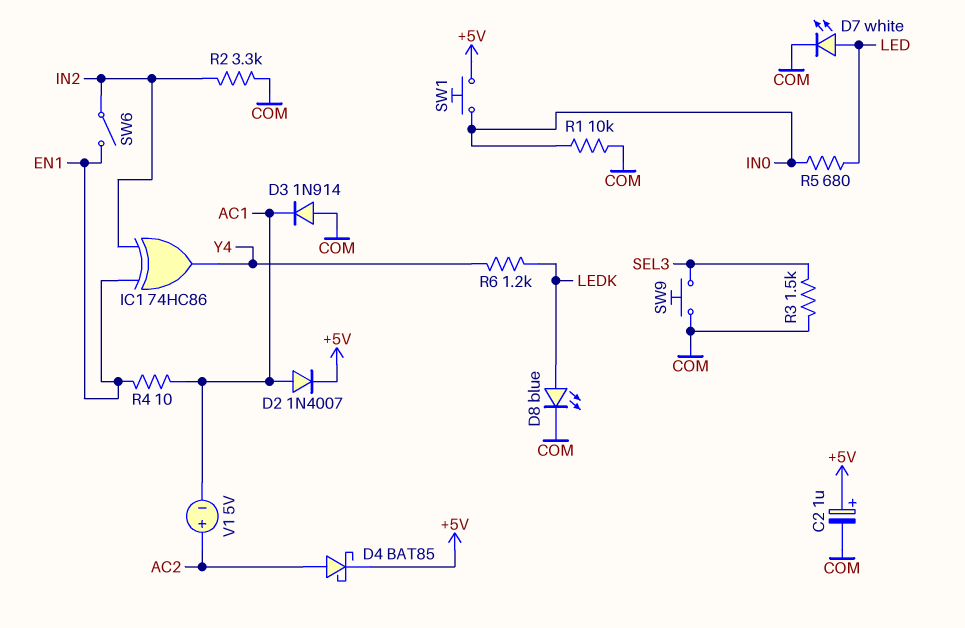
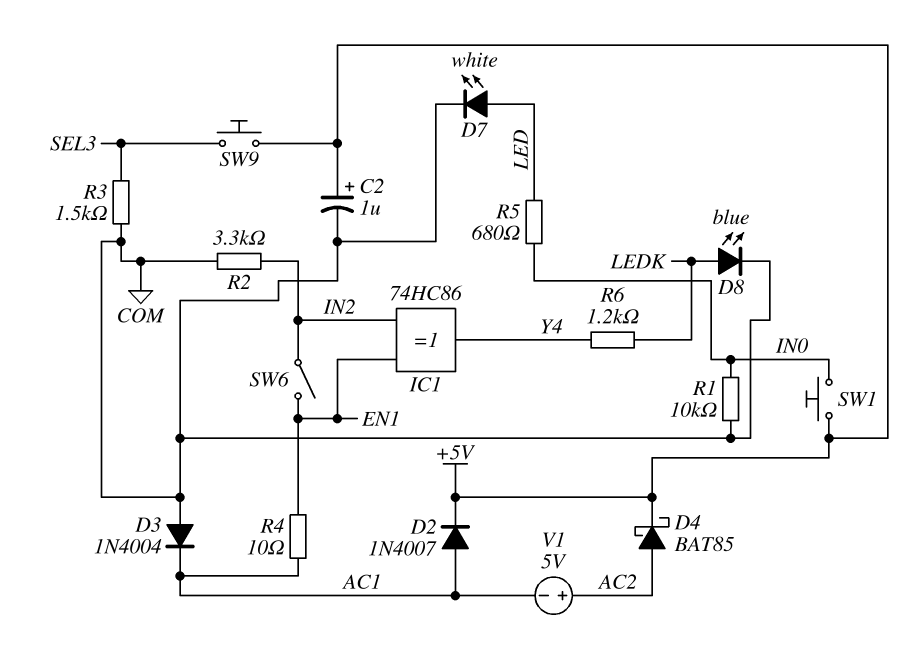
D3: diode 1N914 (A COM, K AC1) -> diode 1N4004 (A COM, K AC1)
SW9: button (COM, SEL3) -> button (+5V, SEL3)

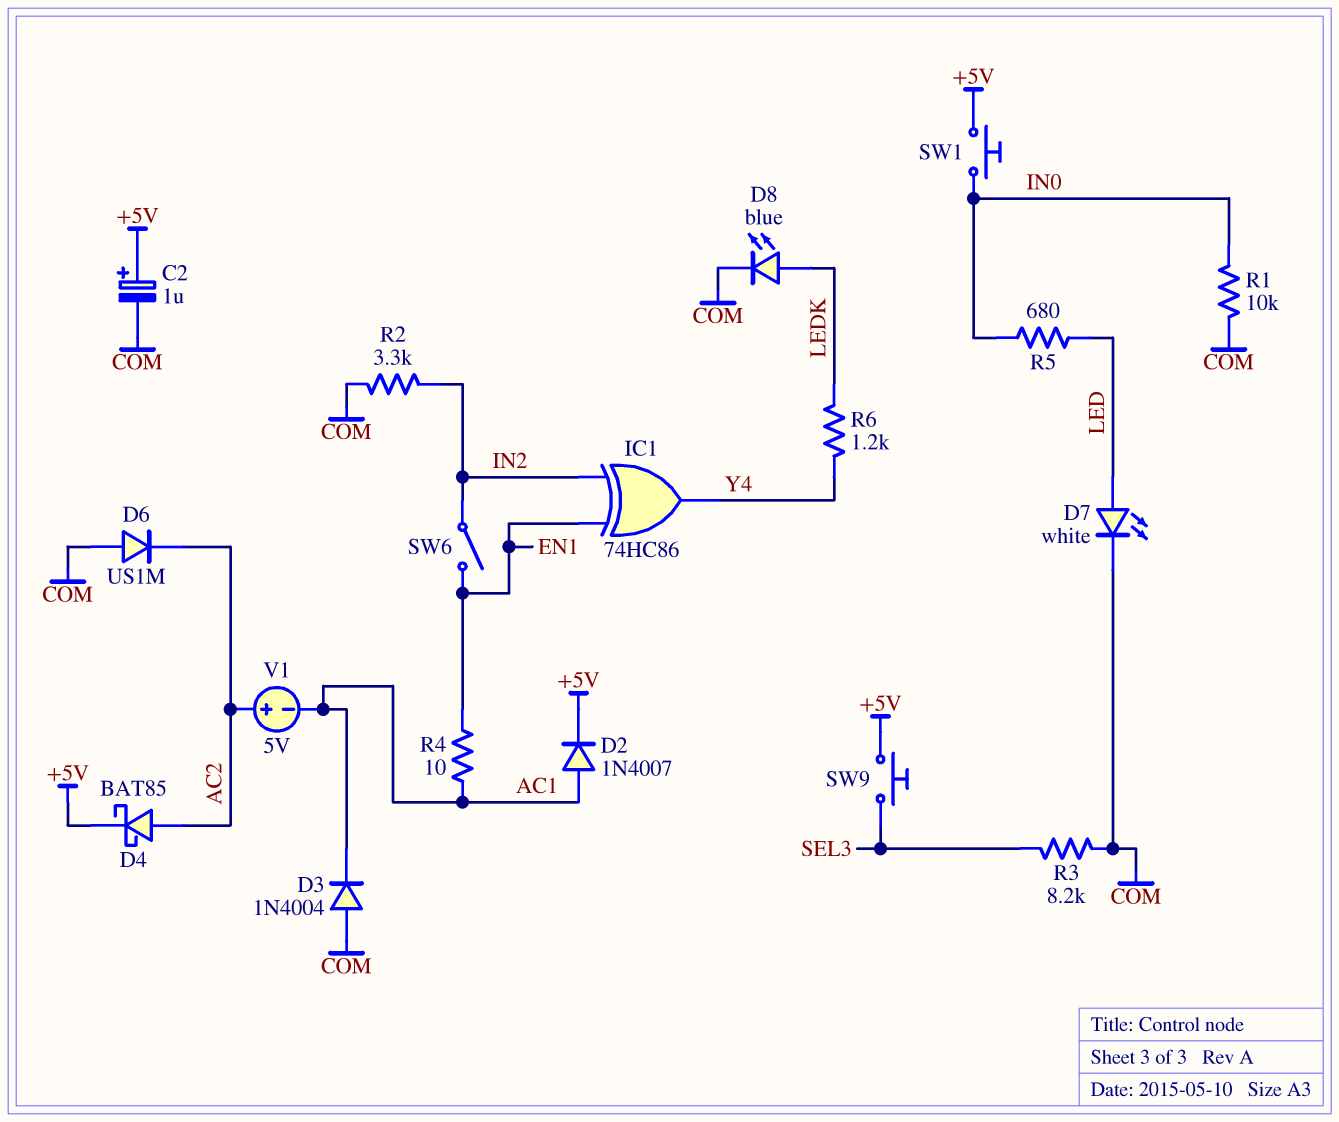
D6: none -> diode US1M (A COM, K AC2)
R3: 1.5k (COM, SEL3) -> 8.2k (COM, SEL3)

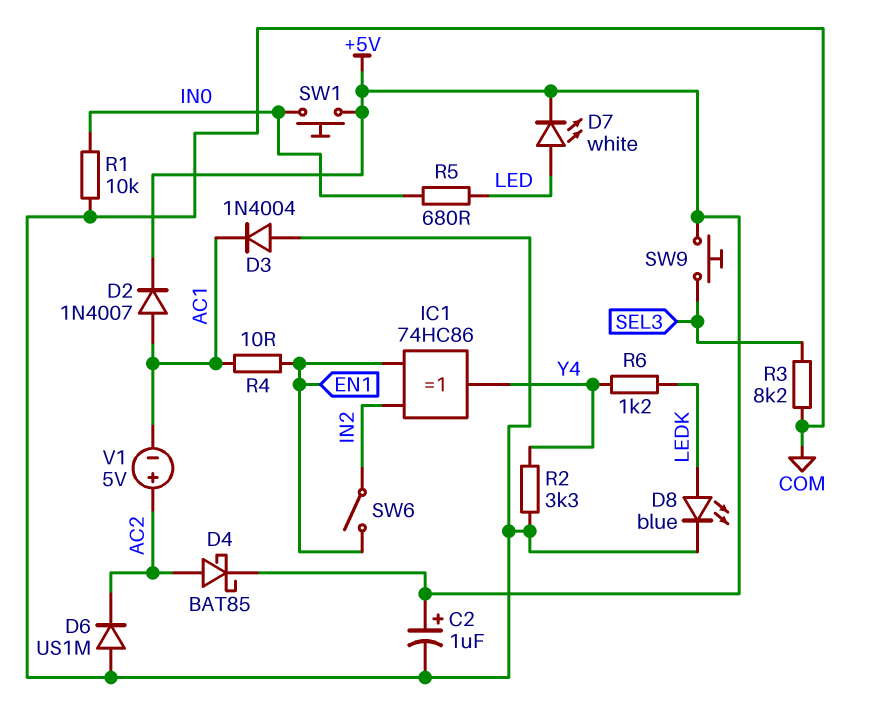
D7: LED white (A LED, K COM) -> LED white (A LED, K +5V)
R2: 3.3k (COM, IN2) -> 3.3k (COM, Y4)

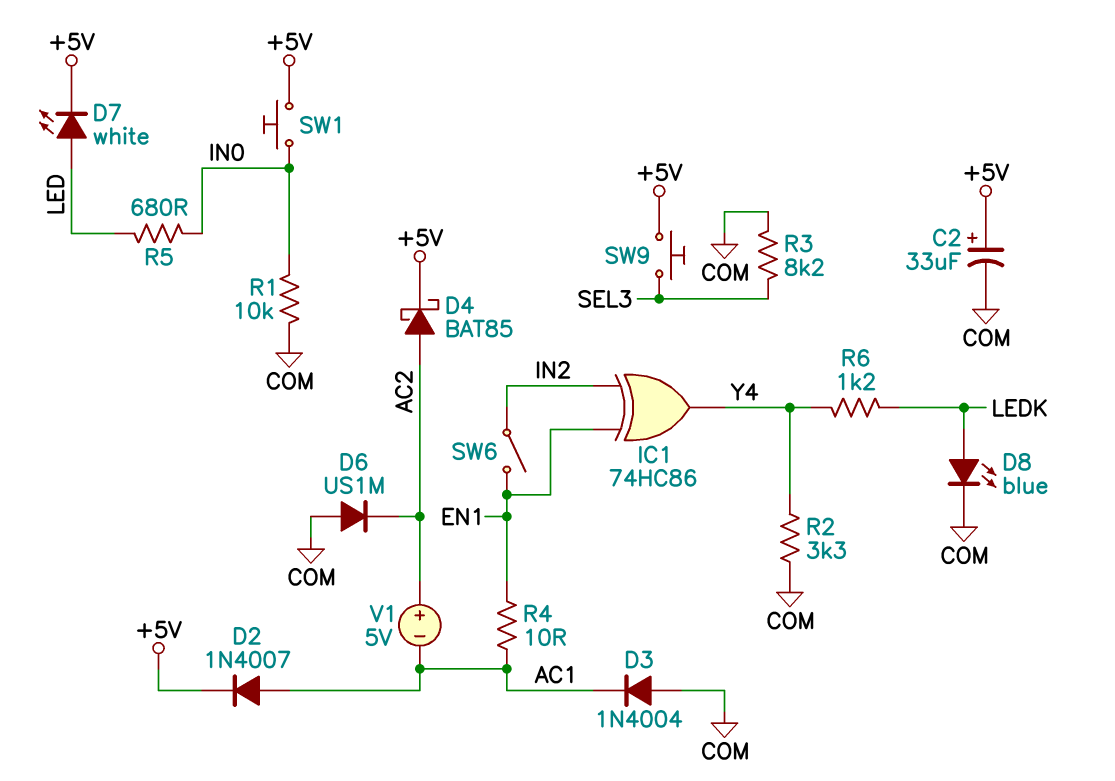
C2: 1uF (plus +5V, minus COM) -> 33uF (plus +5V, minus COM)

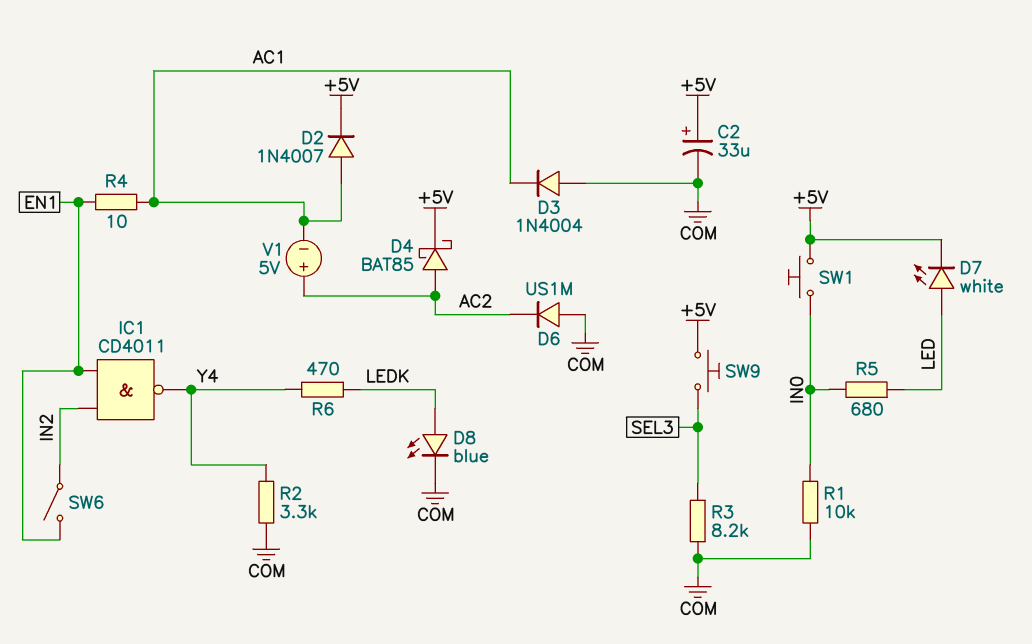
IC1: XOR 74HC86 (in EN1, in IN2, out Y4) -> NAND CD4011 (in EN1, in IN2, out Y4)
R6: 1.2k (LEDK, Y4) -> 470 (LEDK, Y4)

